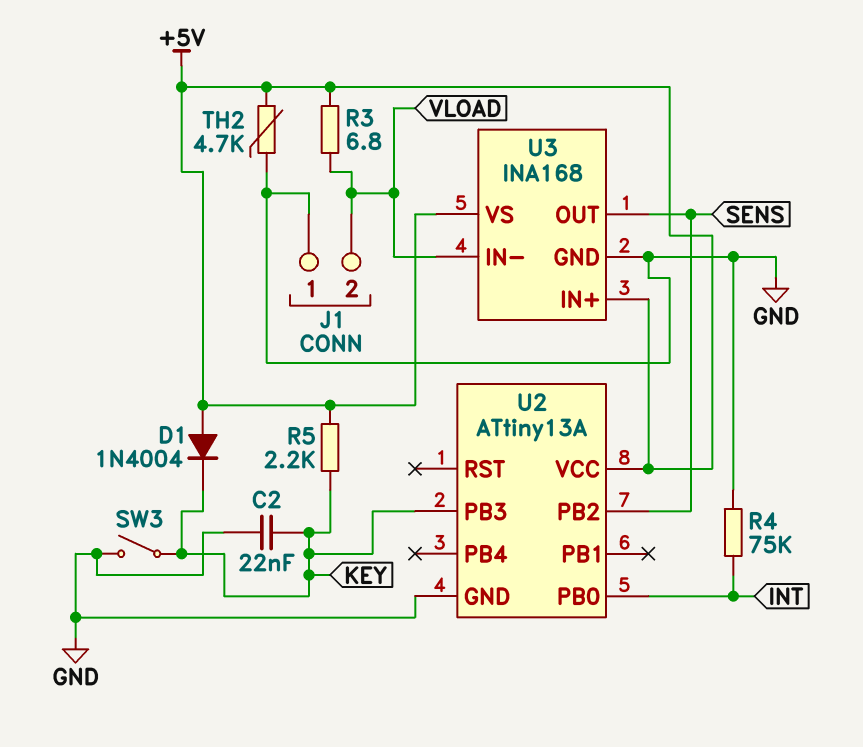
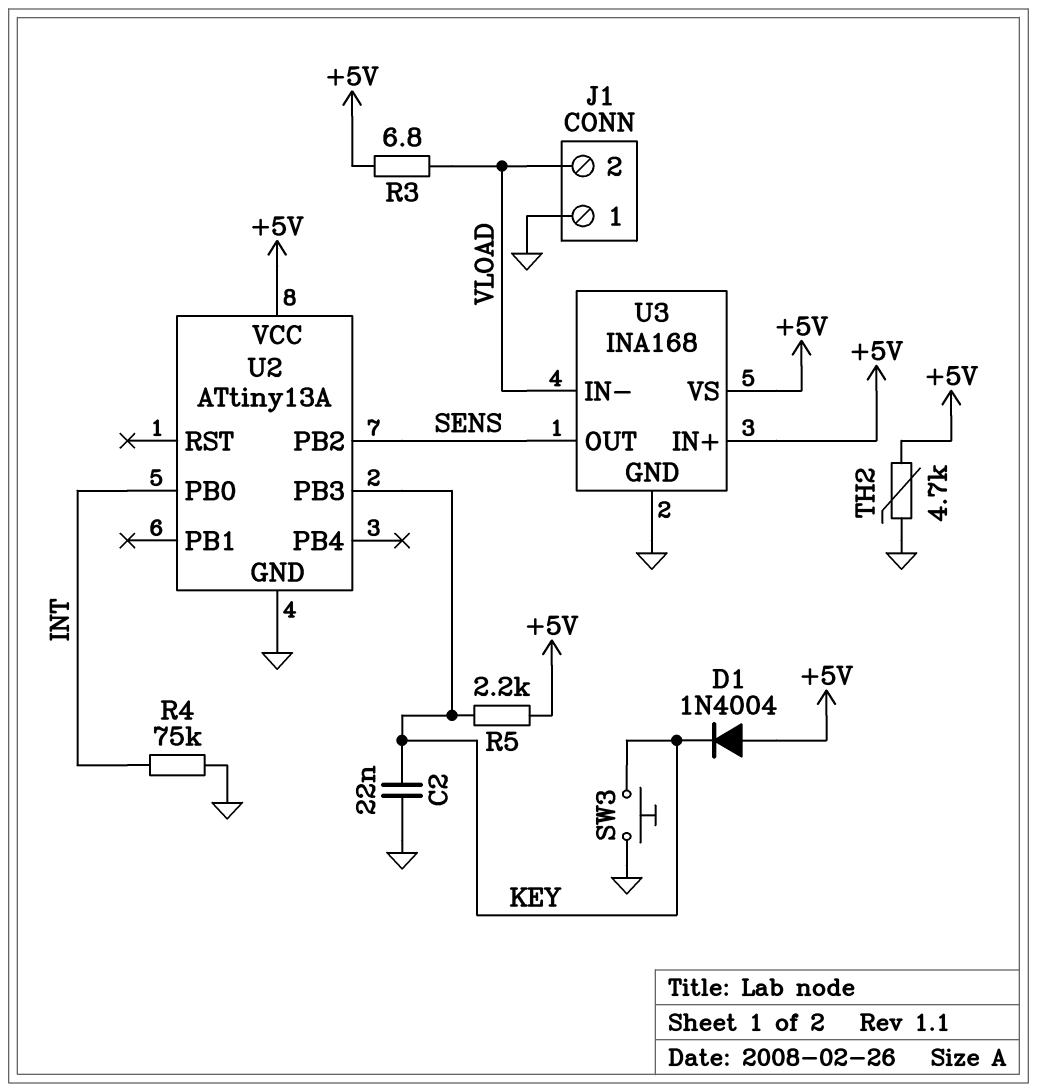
SW3: switch (GND, KEY) -> button (GND, KEY)

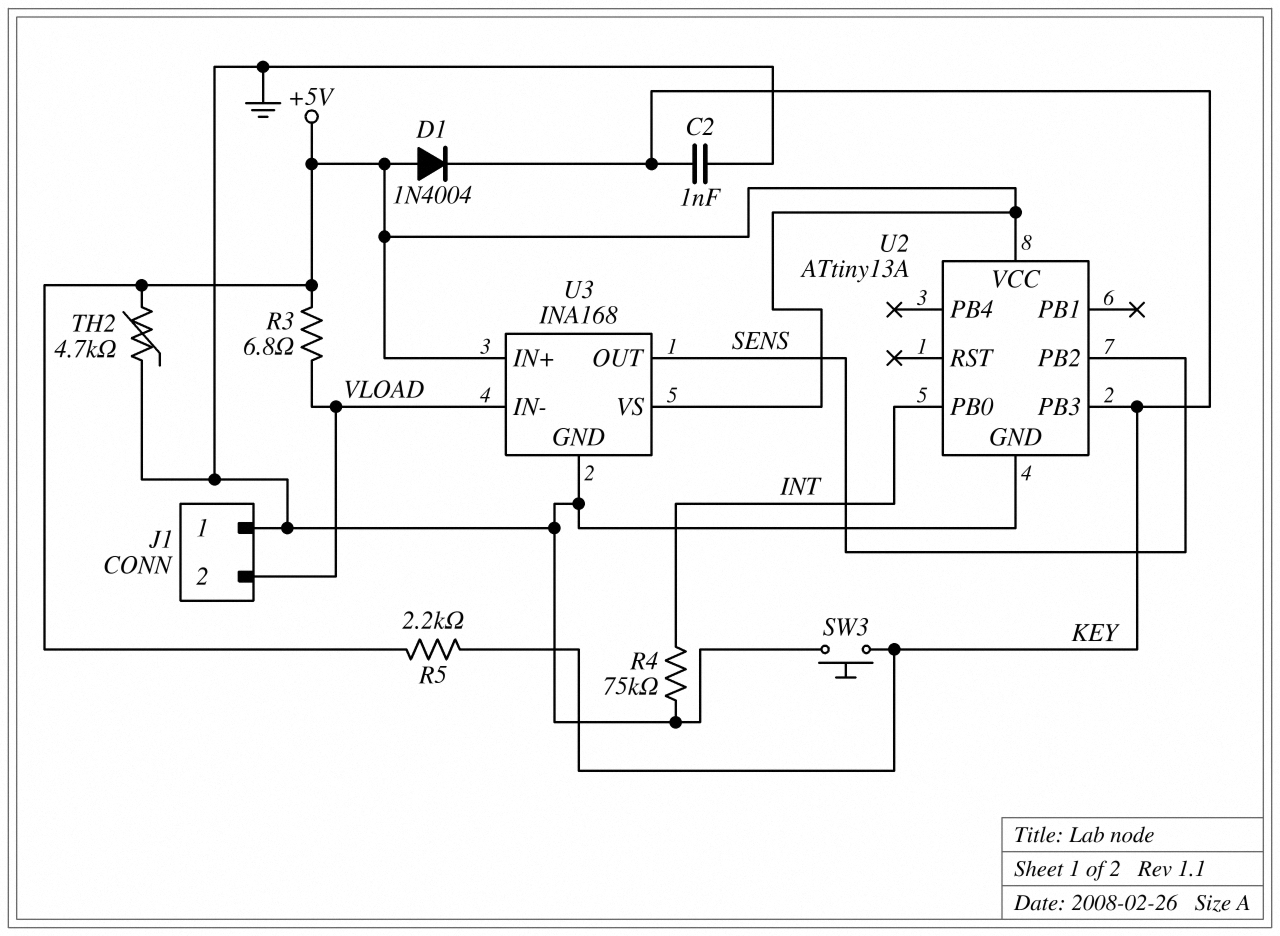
C2: 22nF (GND, KEY) -> 1nF (GND, KEY)

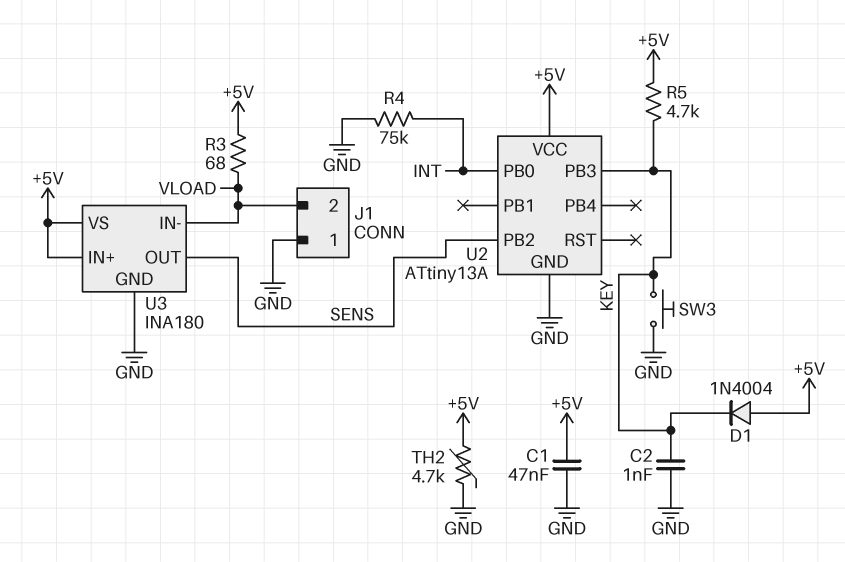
C1: none -> 47nF (+5V, GND)
R3: 6.8 (+5V, VLOAD) -> 68 (+5V, VLOAD)
R5: 2.2k (+5V, KEY) -> 4.7k (+5V, KEY)
U3: INA168 -> INA180

